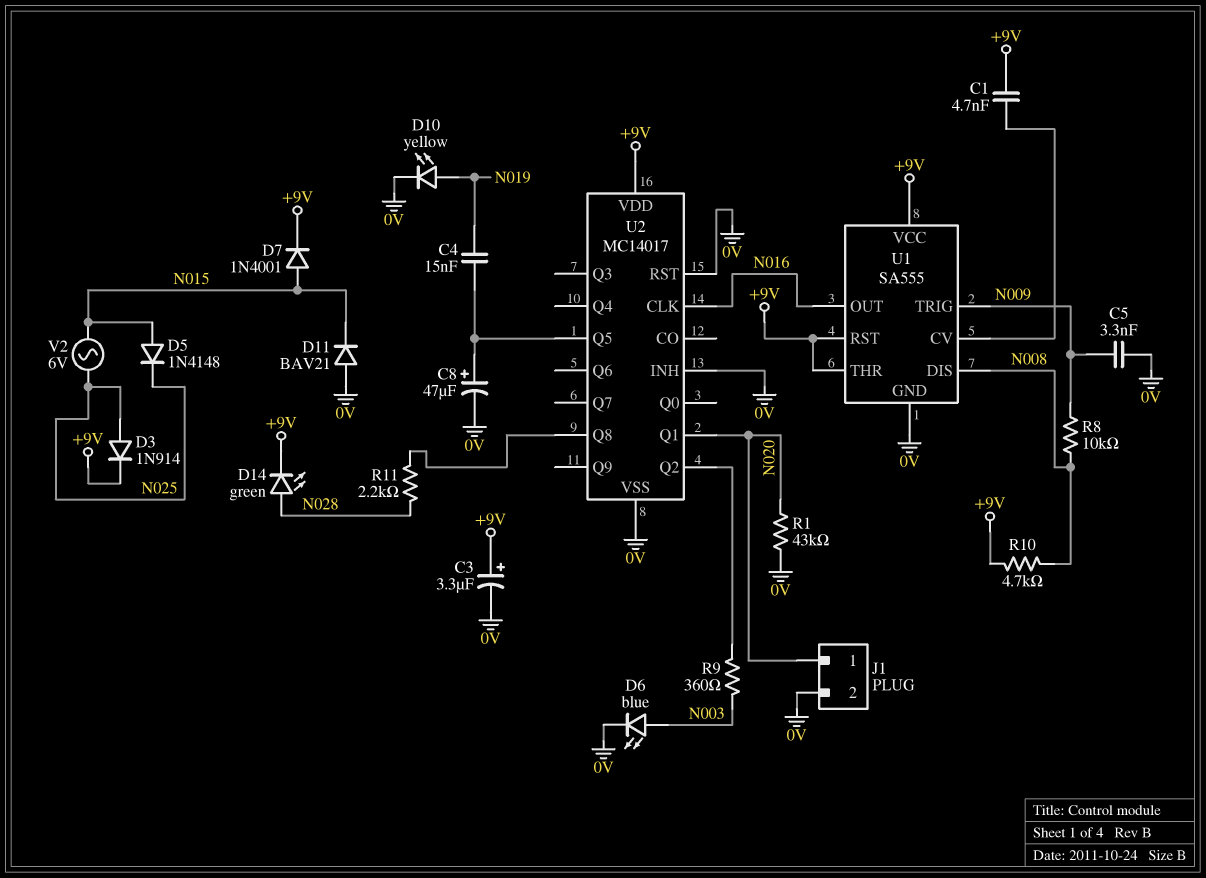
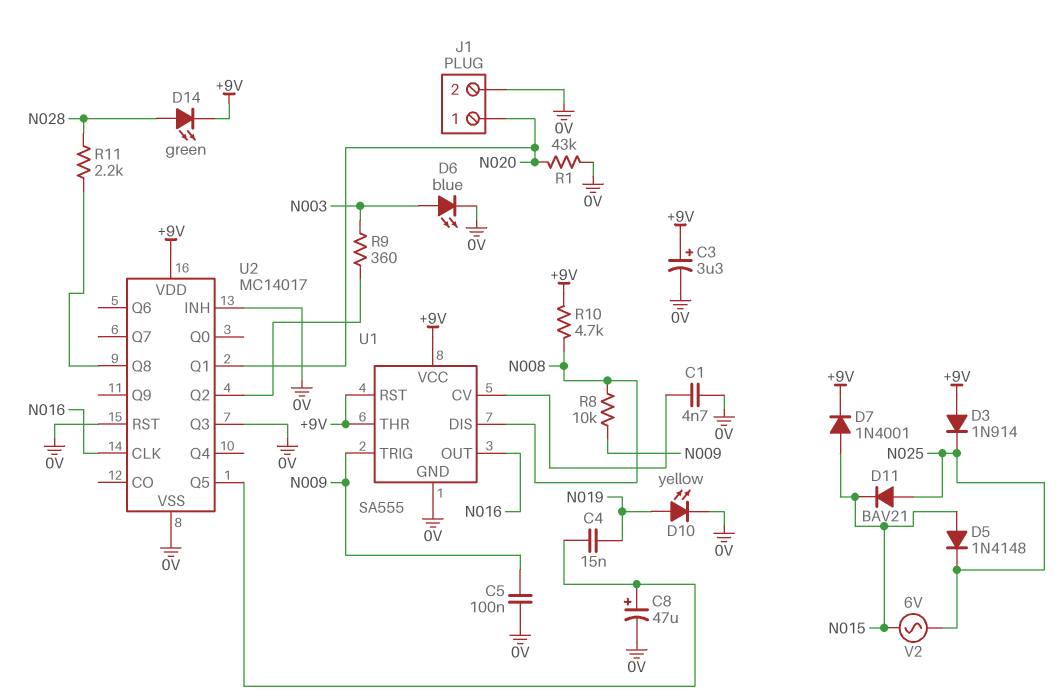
C1: 4.7nF (+9V, U1/CV) -> 4.7nF (0V, U1/CV)
C5: 3.3nF (0V, N009) -> 100nF (0V, N009)
D3: diode 1N914 (A N025, K +9V) -> diode 1N914 (A +9V, K N025)
D11: diode BAV21 (A 0V, K N015) -> diode BAV21 (A N025, K N015)
U2 pin Q3: none -> 0V

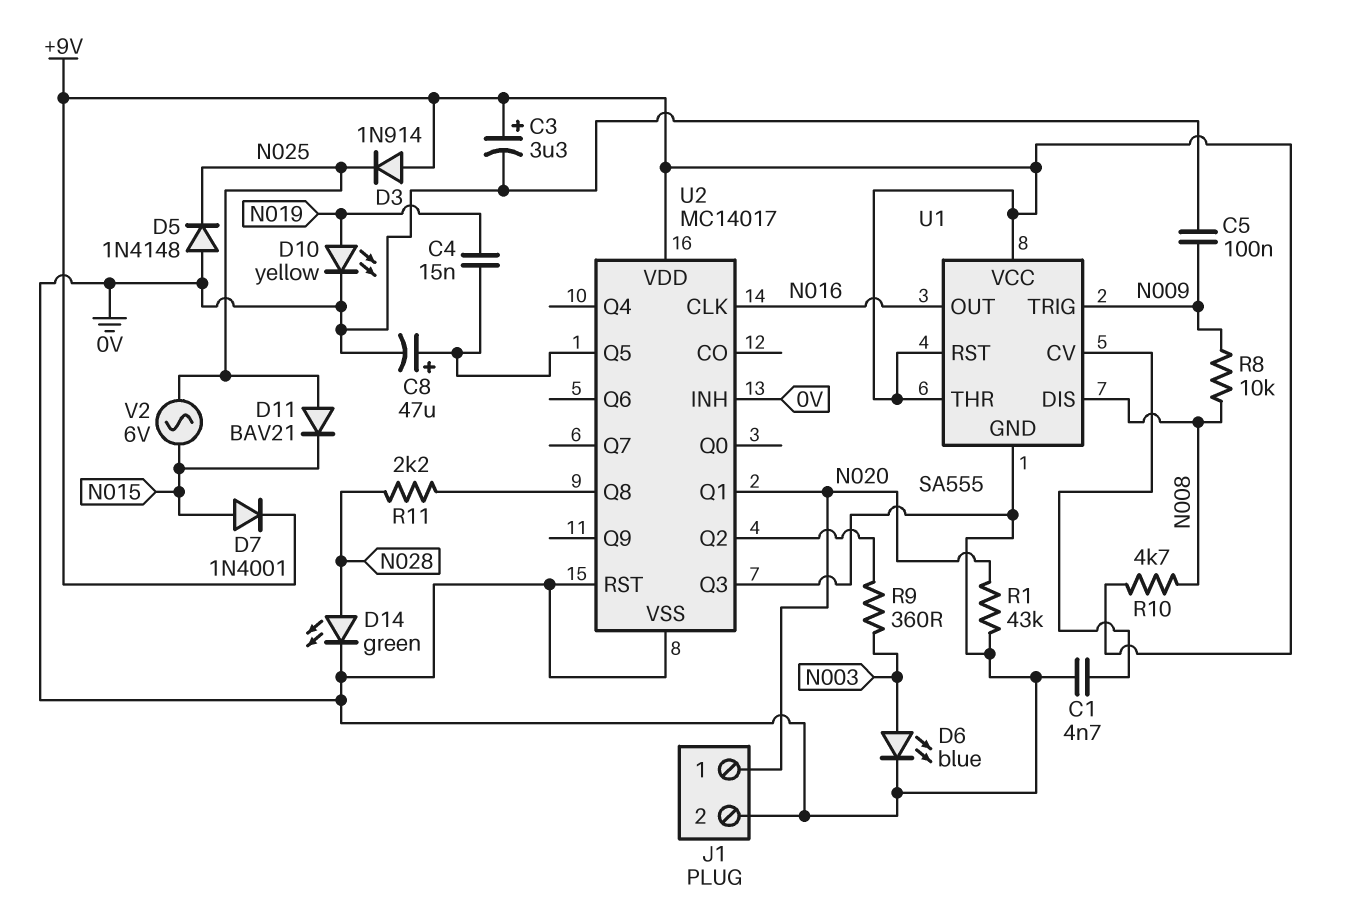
D5: diode 1N4148 (A N015, K N025) -> diode 1N4148 (A 0V, K N025)
D14: LED green (A N028, K +9V) -> LED green (A N028, K 0V)

